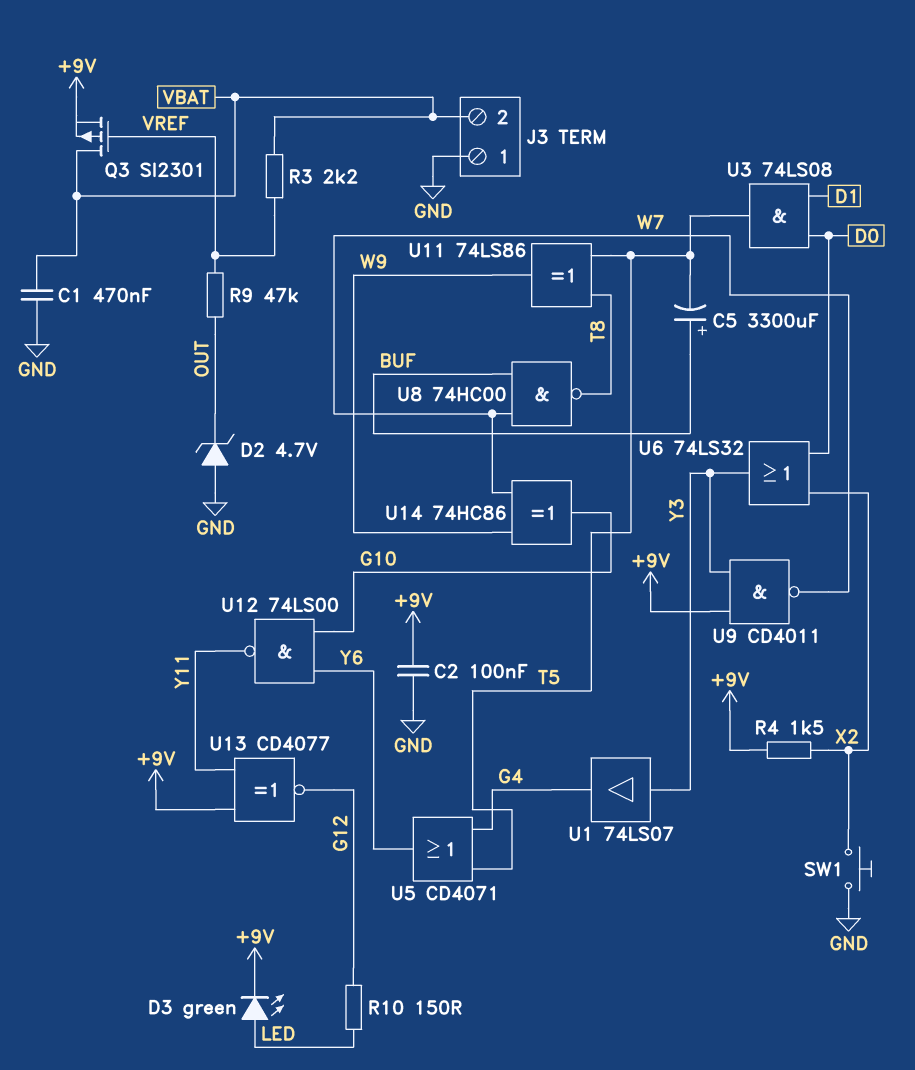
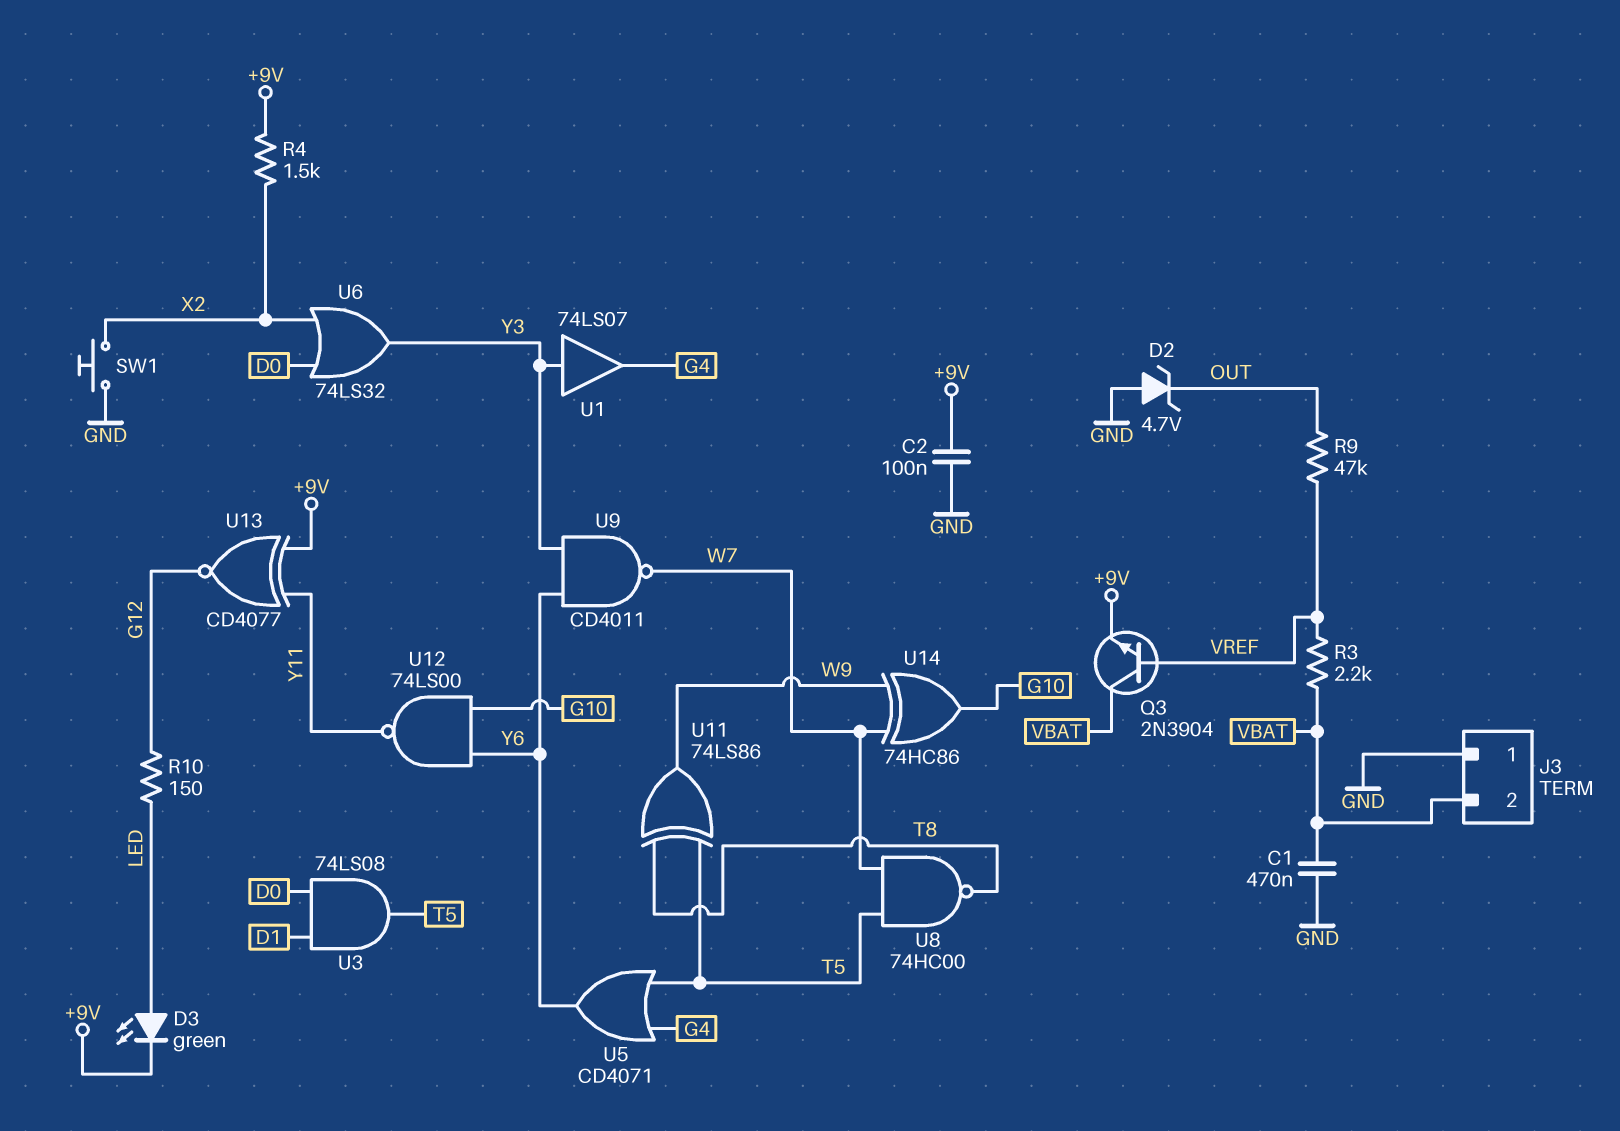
C5: 3300uF (plus BUF, minus T5) -> none
Q3: PMOS SI2301 (G VREF, D VBAT, S +9V) -> NPN 2N3904 (B VREF, C VBAT, E +9V)
U8: NAND 74HC00 (in BUF, in W7, out T8) -> NAND 74HC00 (in T5, in W7, out T8)
U9: NAND CD4011 (in +9V, in Y3, out W7) -> NAND CD4011 (in Y3, in Y6, out W7)

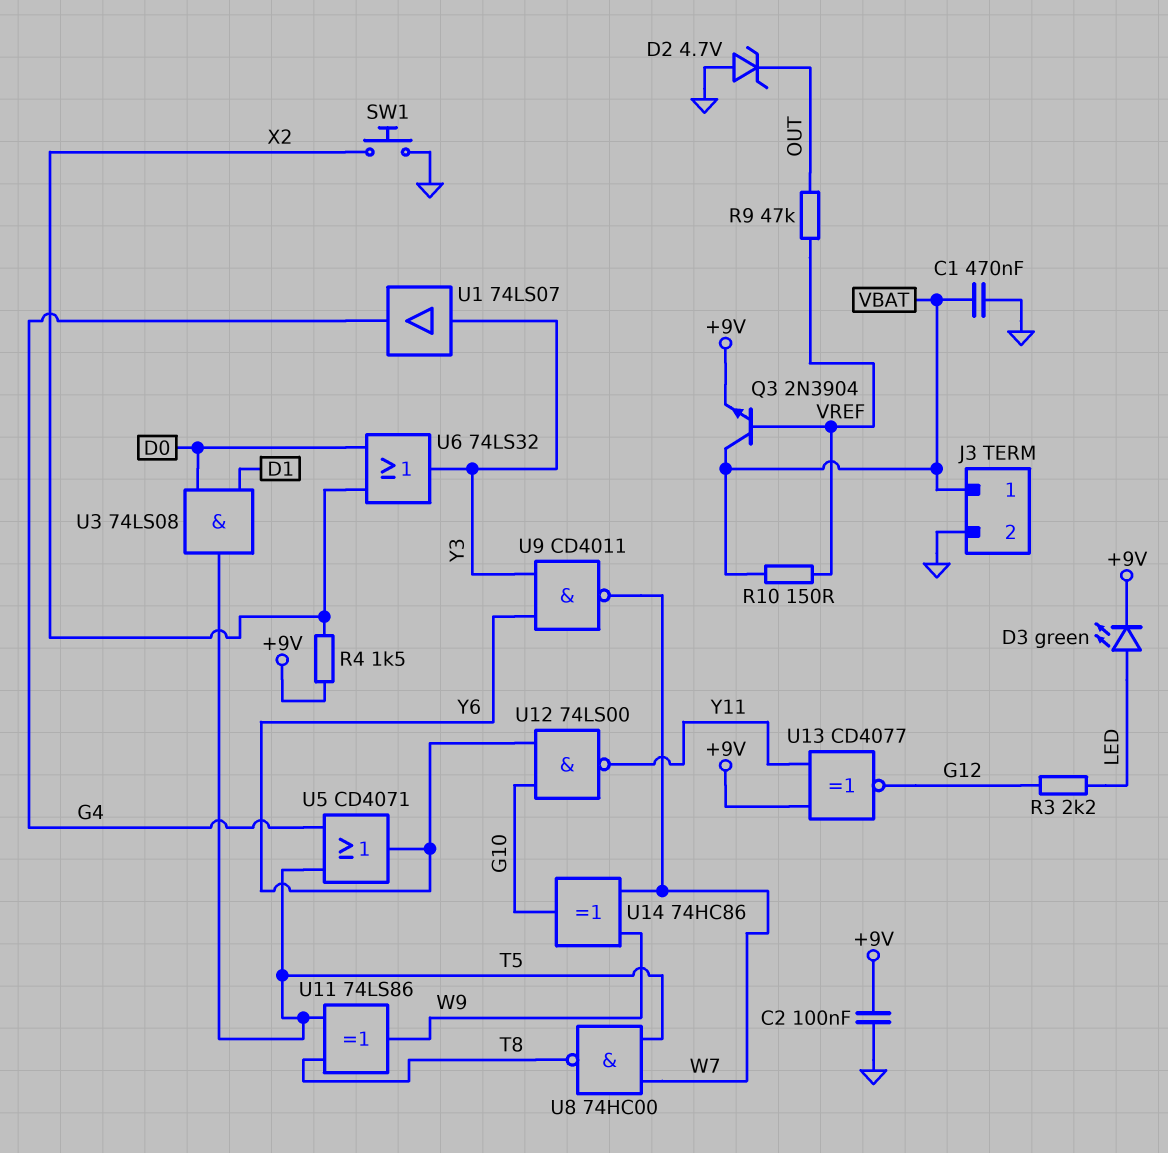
J3 pin 1: GND -> VBAT
J3 pin 2: VBAT -> GND
R3: 2.2k (VBAT, VREF) -> 2.2k (G12, LED)
R10: 150 (G12, LED) -> 150 (VBAT, VREF)

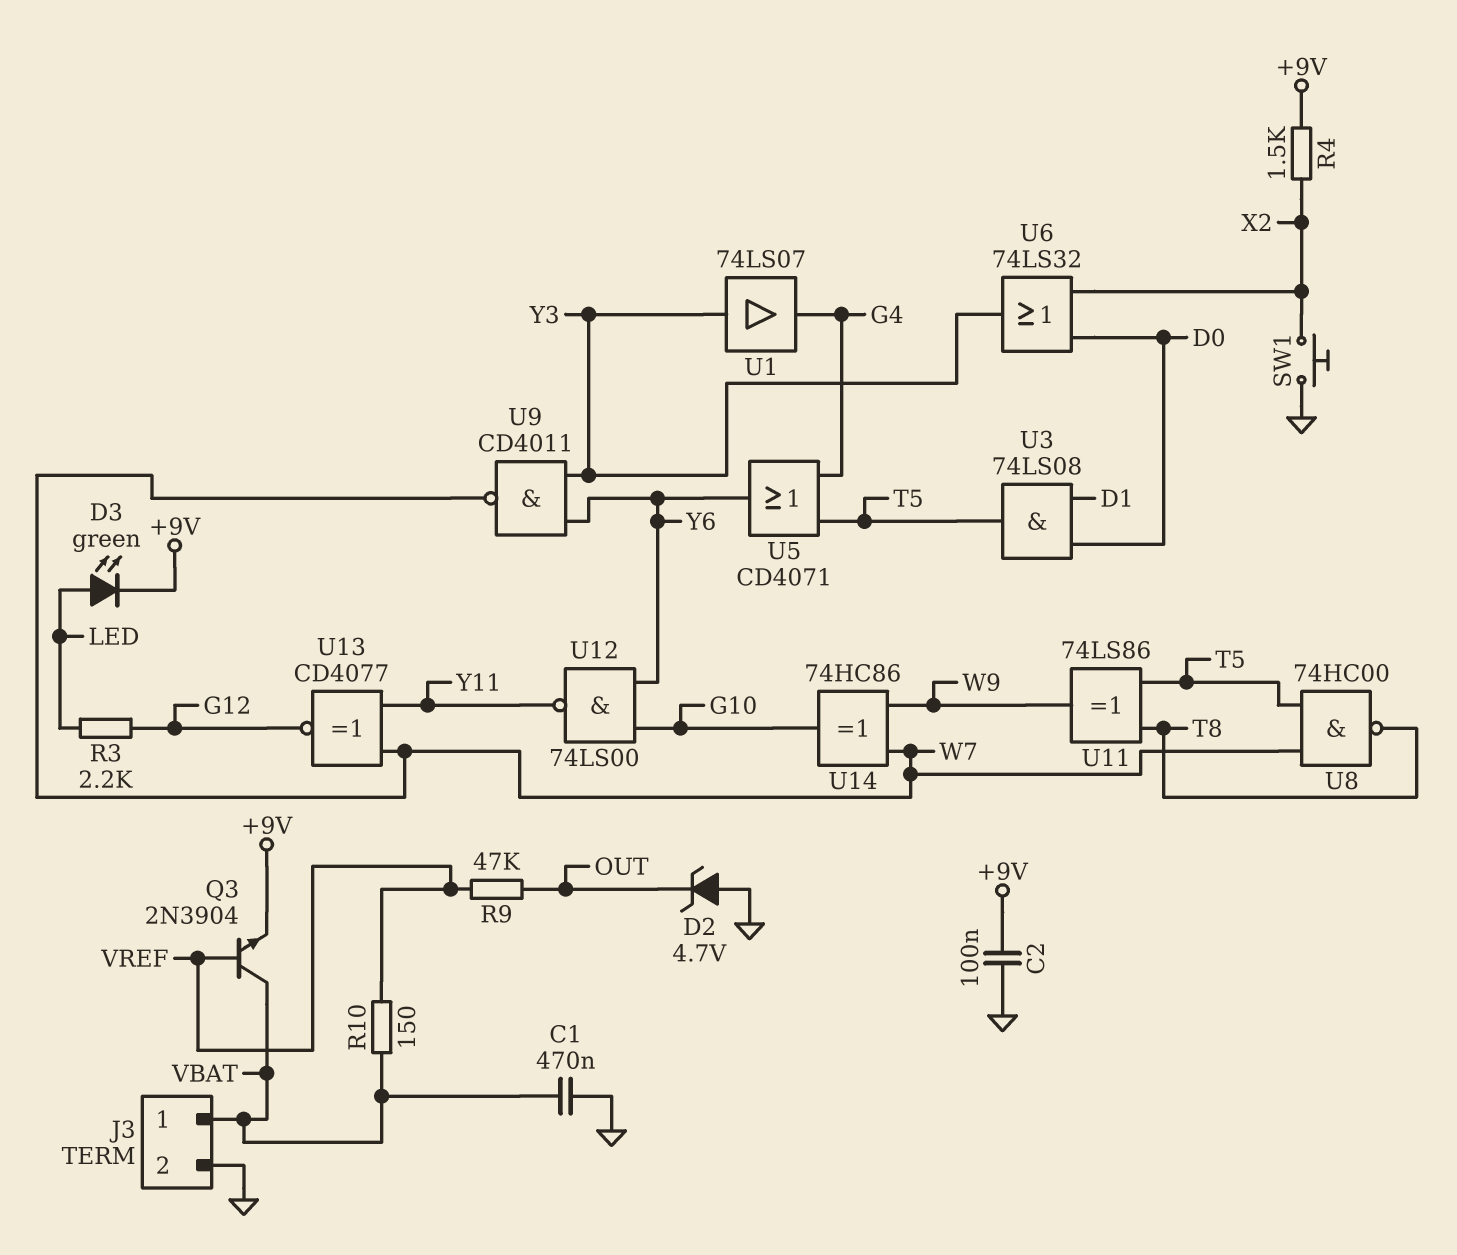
U13: XNOR CD4077 (in +9V, in Y11, out G12) -> XNOR CD4077 (in W7, in Y11, out G12)

